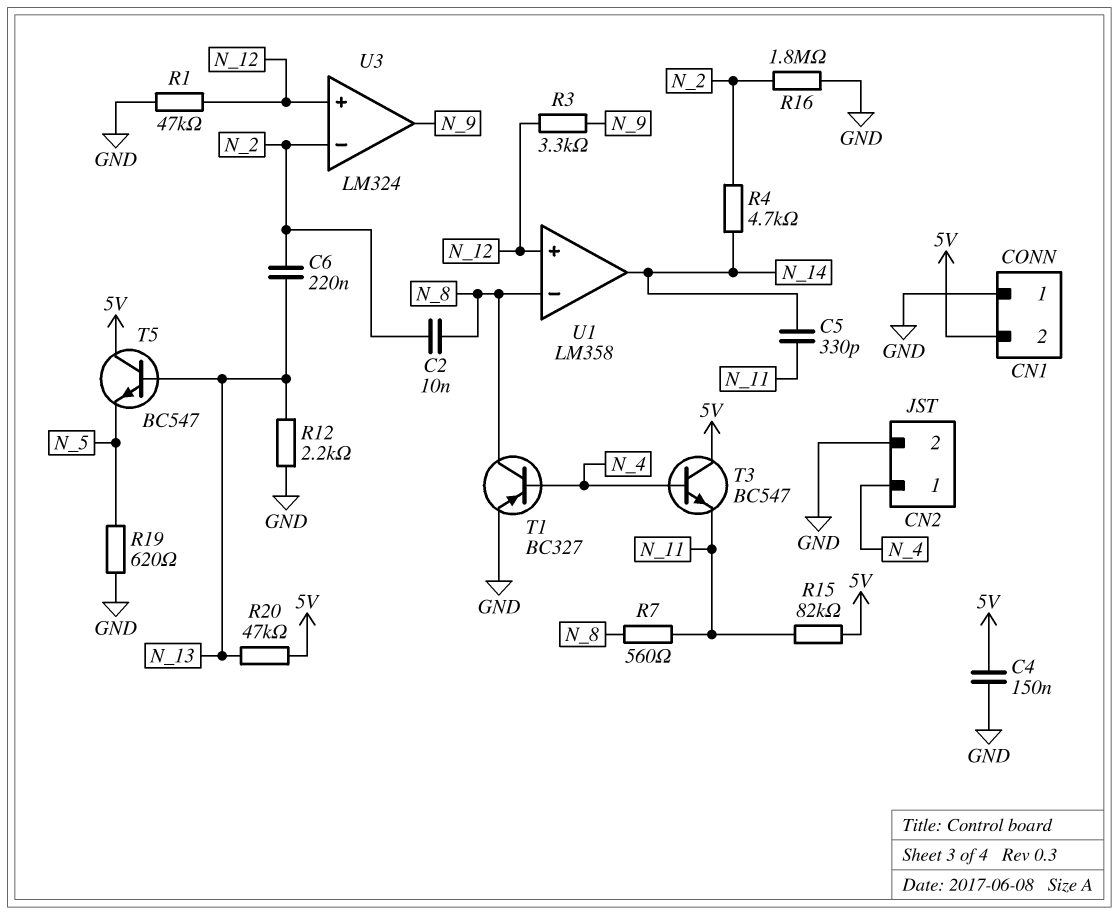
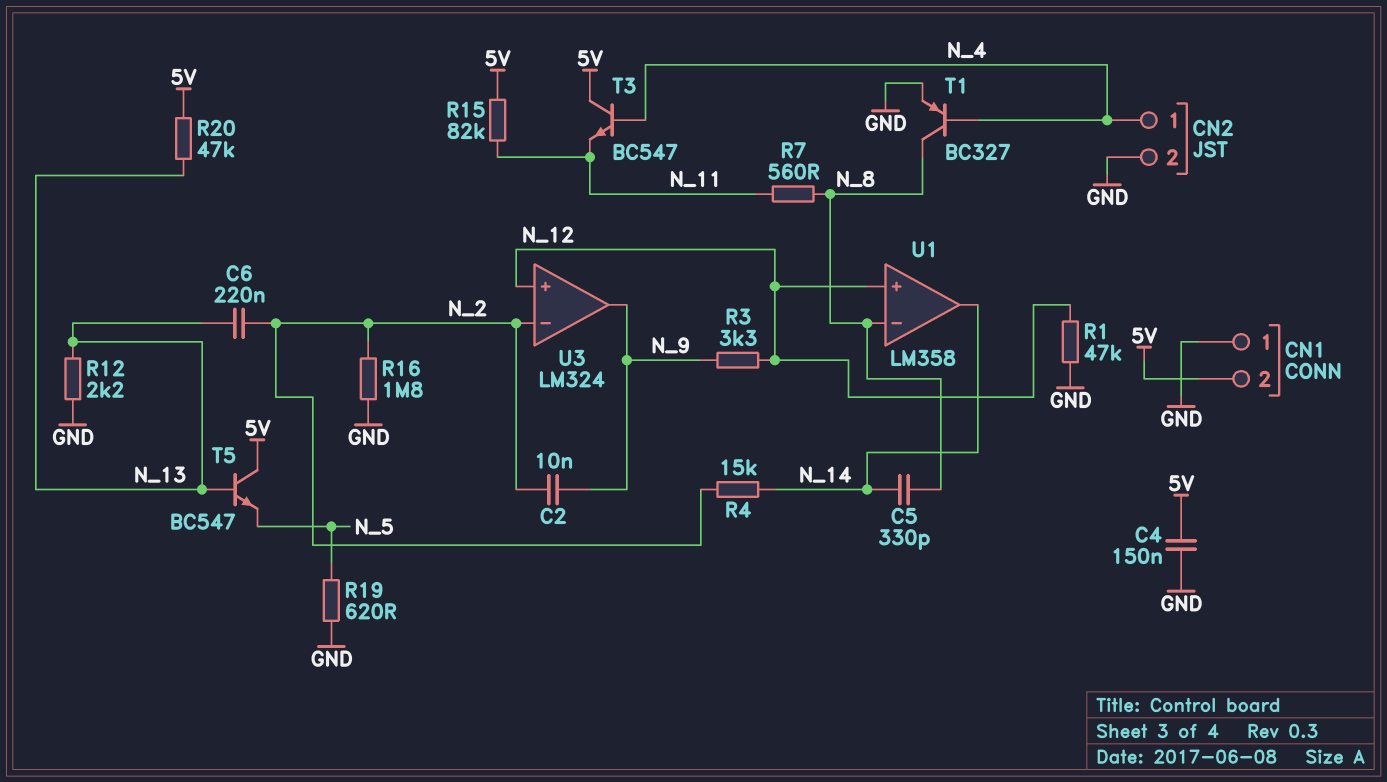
C2: 10nF (N_2, N_8) -> 10nF (N_2, N_9)
C5: 330pF (N_11, N_14) -> 330pF (N_8, N_14)
R4: 4.7k (N_2, N_14) -> 15k (N_2, N_14)

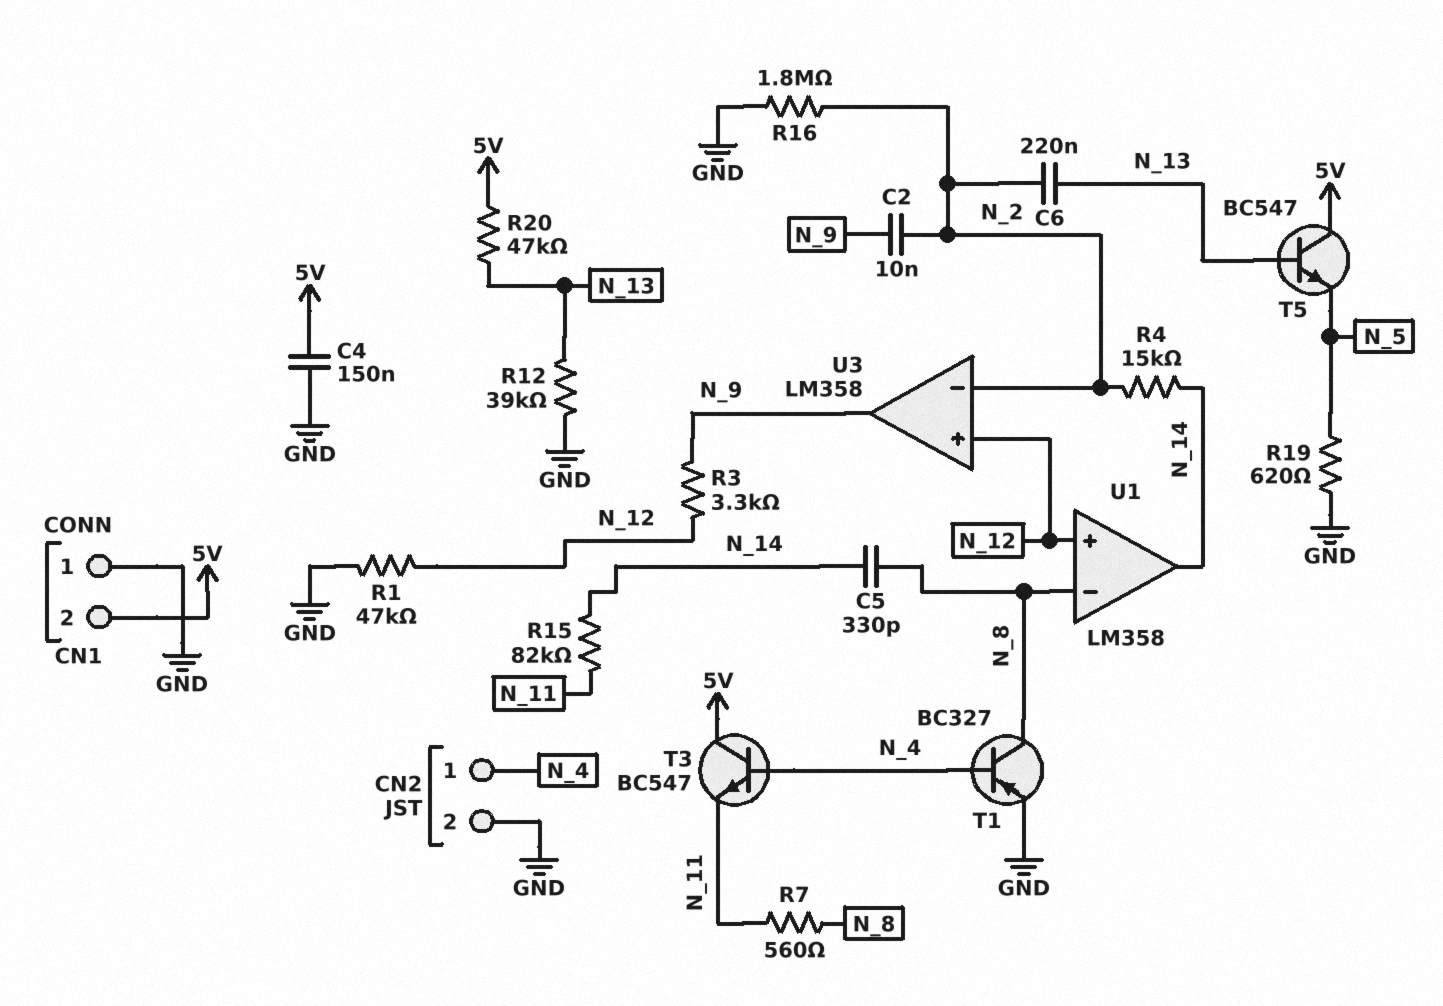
R12: 2.2k (GND, N_13) -> 39k (GND, N_13)
R15: 82k (5V, N_11) -> 82k (N_11, N_14)
U3: LM324 -> LM358

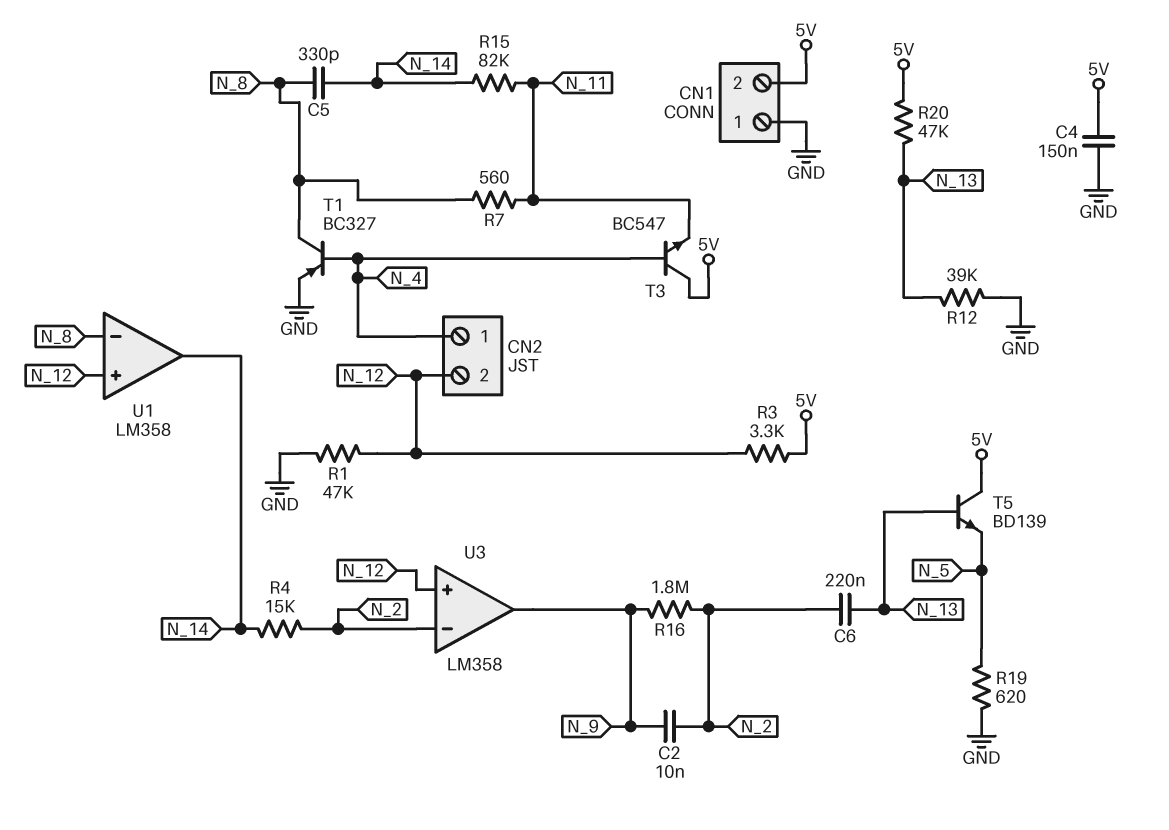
CN2 pin 2: GND -> N_12
R3: 3.3k (N_9, N_12) -> 3.3k (5V, N_12)
R16: 1.8M (GND, N_2) -> 1.8M (N_2, N_9)
T5: NPN BC547 (B N_13, C 5V, E N_5) -> NPN BD139 (B N_13, C 5V, E N_5)

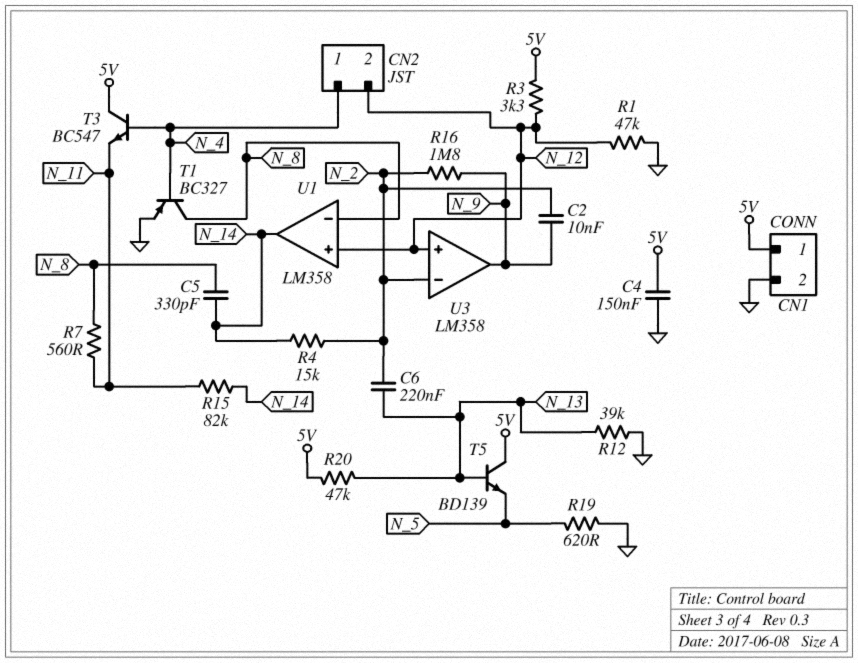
CN1 pin 1: GND -> 5V
CN1 pin 2: 5V -> GND

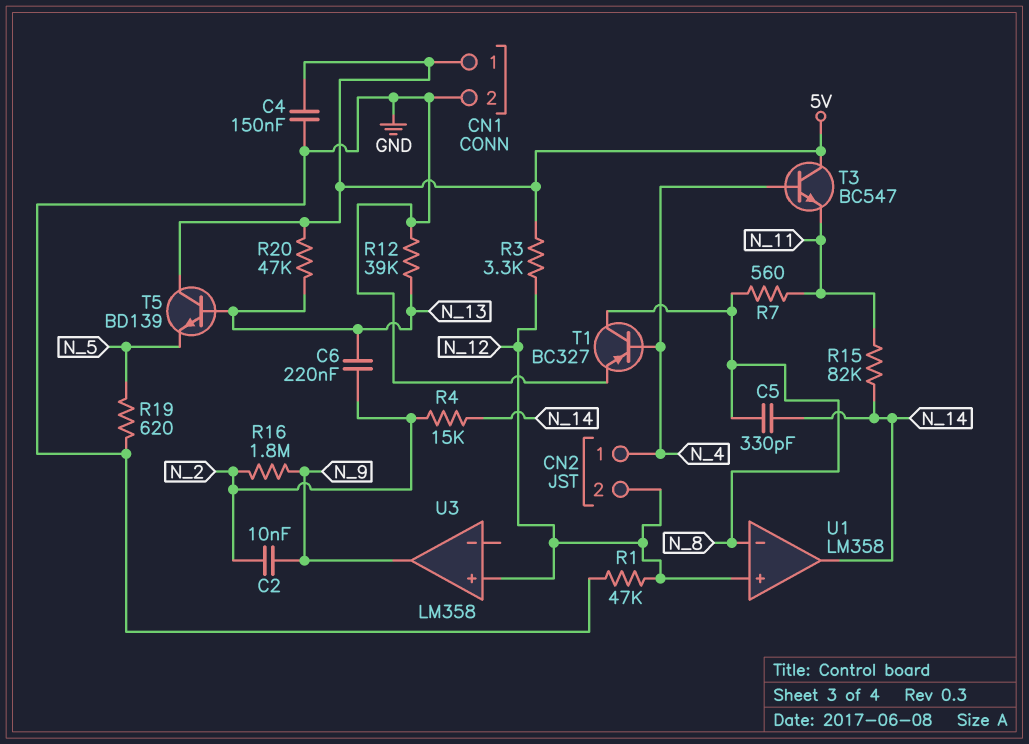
U3 pin in-: N_2 -> none

